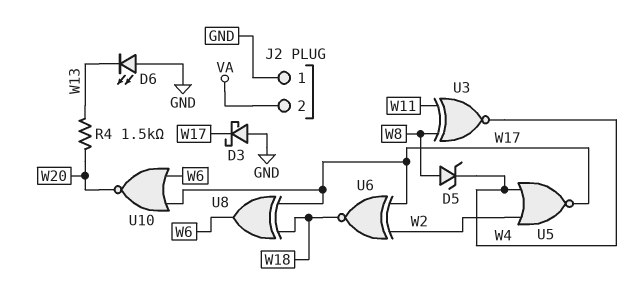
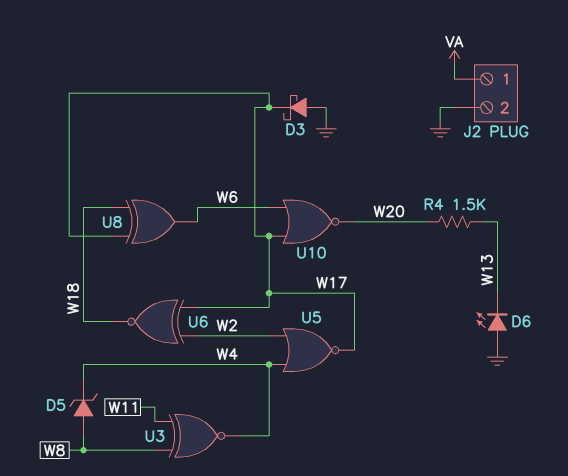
J2 pin 1: GND -> VA
J2 pin 2: VA -> GND

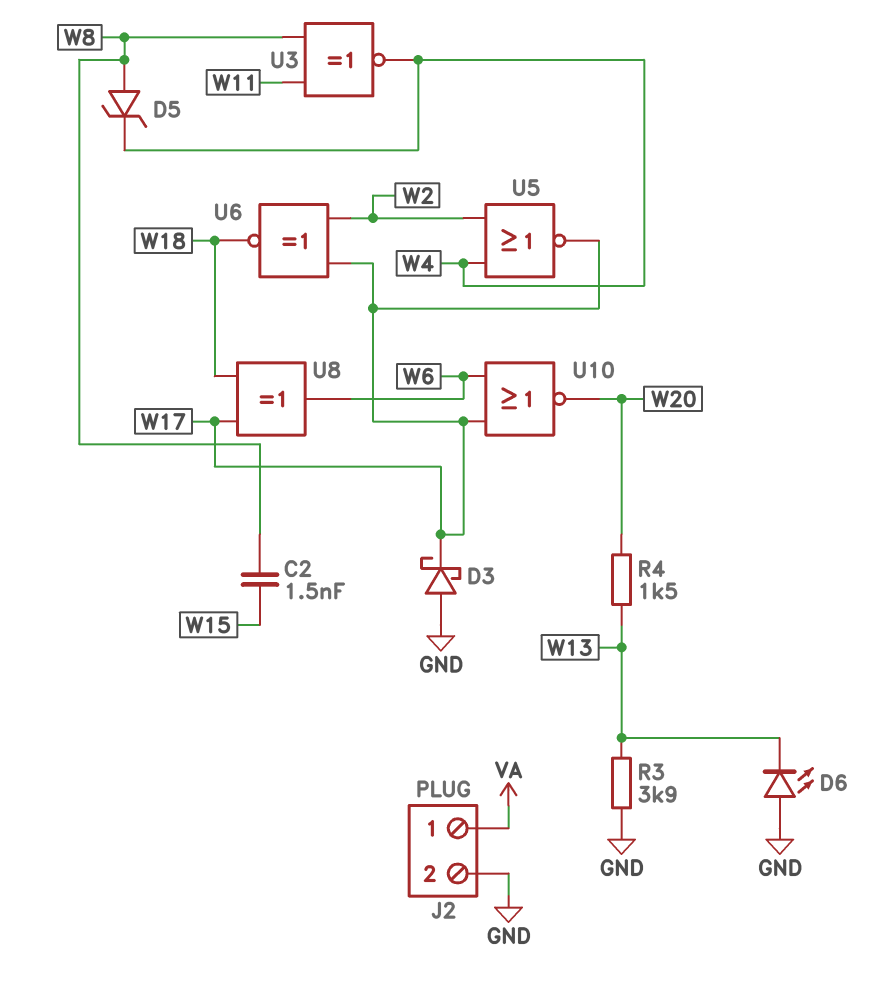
C2: none -> 1.5nF (W8, W15)
R3: none -> 3.9k (GND, W13)

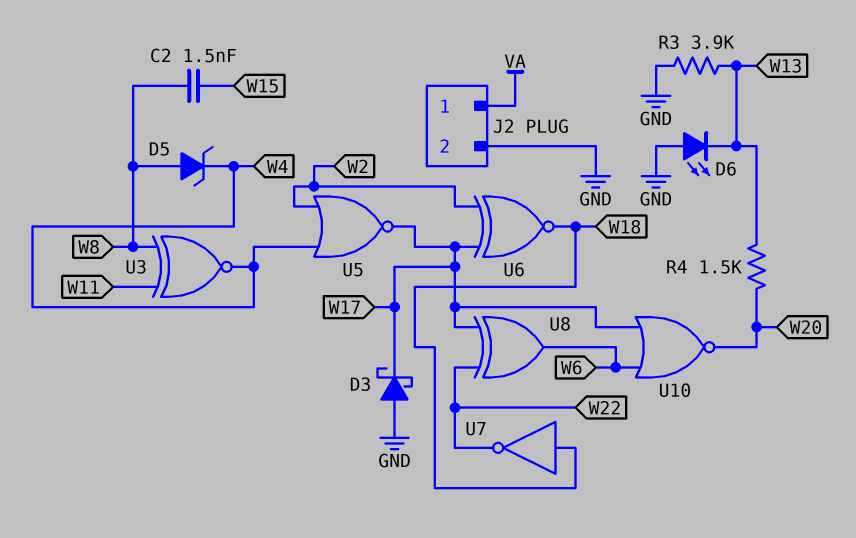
U7: none -> NOT (in W18, out W22)
U8: XOR (in W17, in W18, out W6) -> XOR (in W17, in W22, out W6)

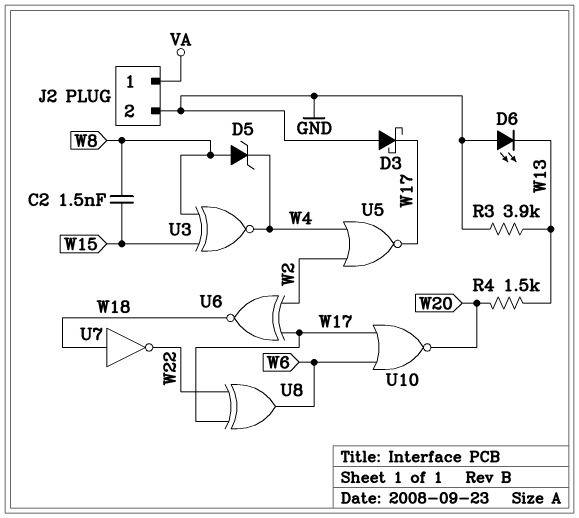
U3: XNOR (in W8, in W11, out W4) -> XNOR (in W8, in W15, out W4)

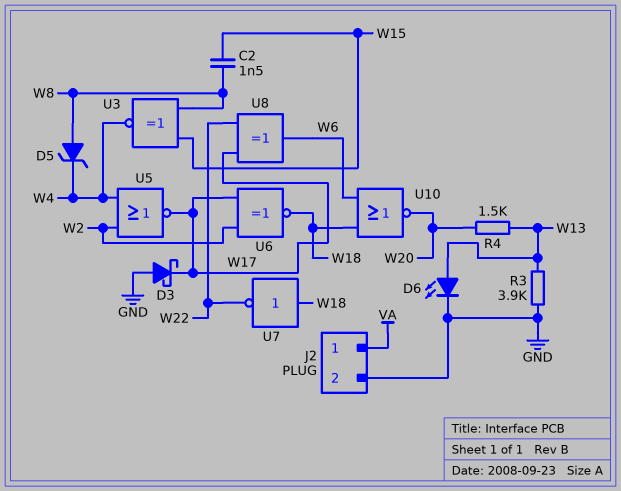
D6: LED (A GND, K W13) -> LED (A W13, K GND)
U10: NOR (in W6, in W17, out W20) -> NOR (in W6, in W18, out W20)

